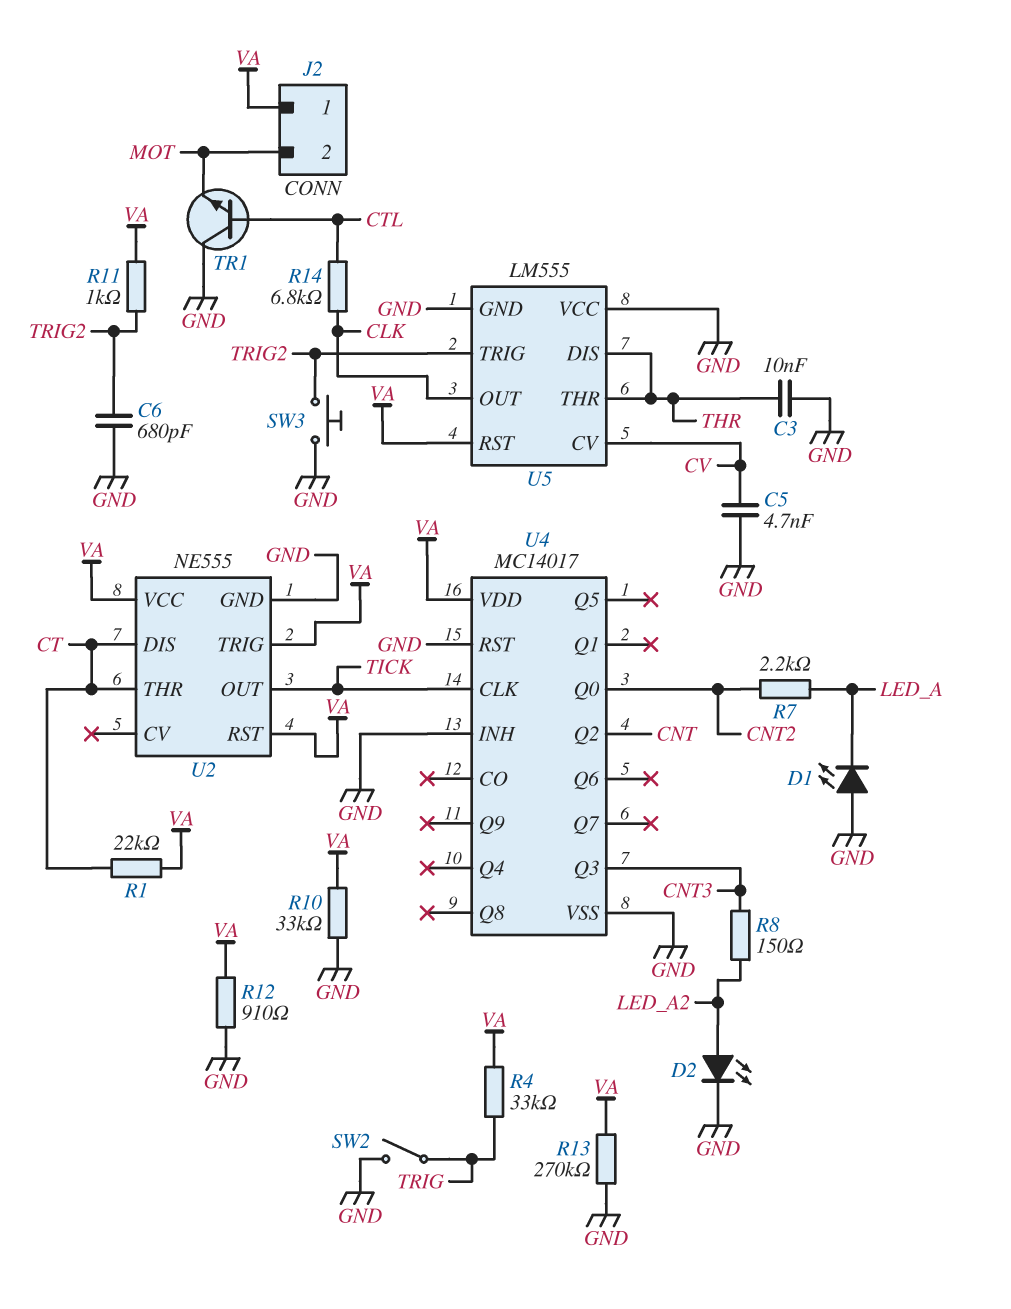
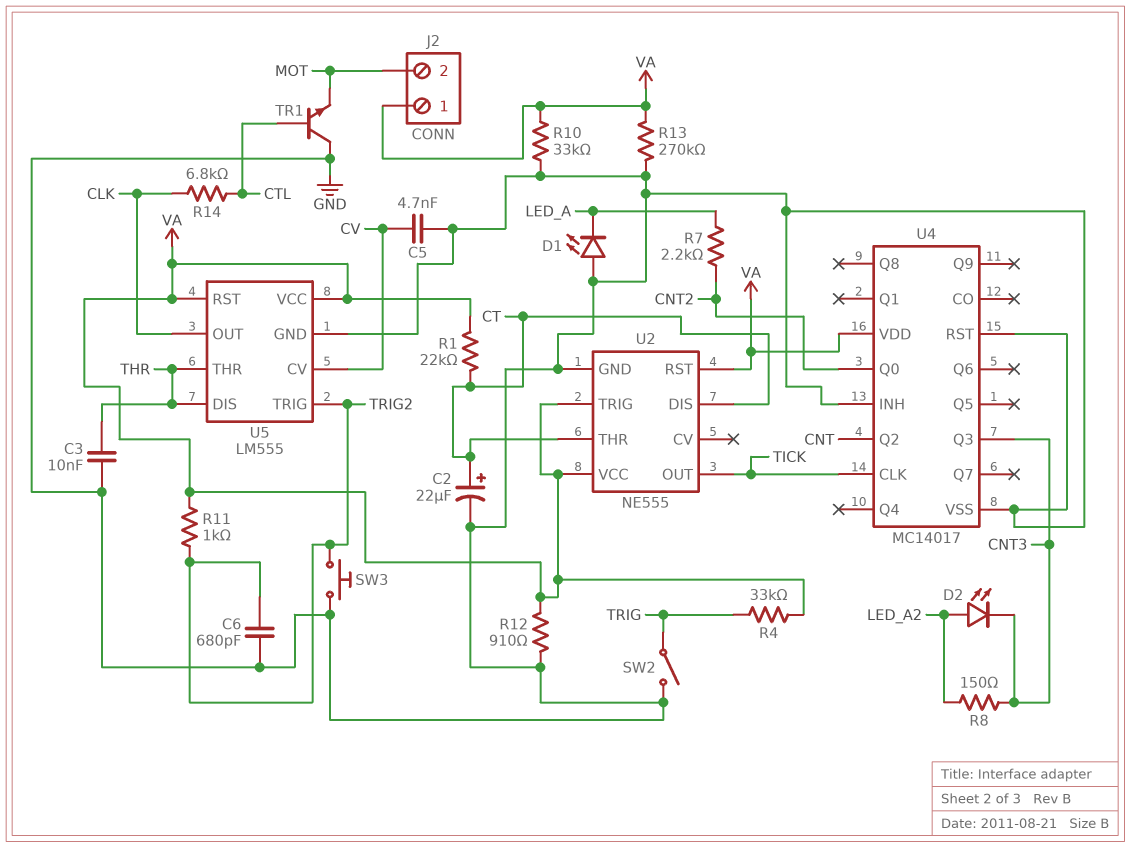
C2: none -> 22uF (plus CT, minus GND)
D2: LED (A LED_A2, K GND) -> LED (A LED_A2, K CNT3)
U5 pin VCC: GND -> VA

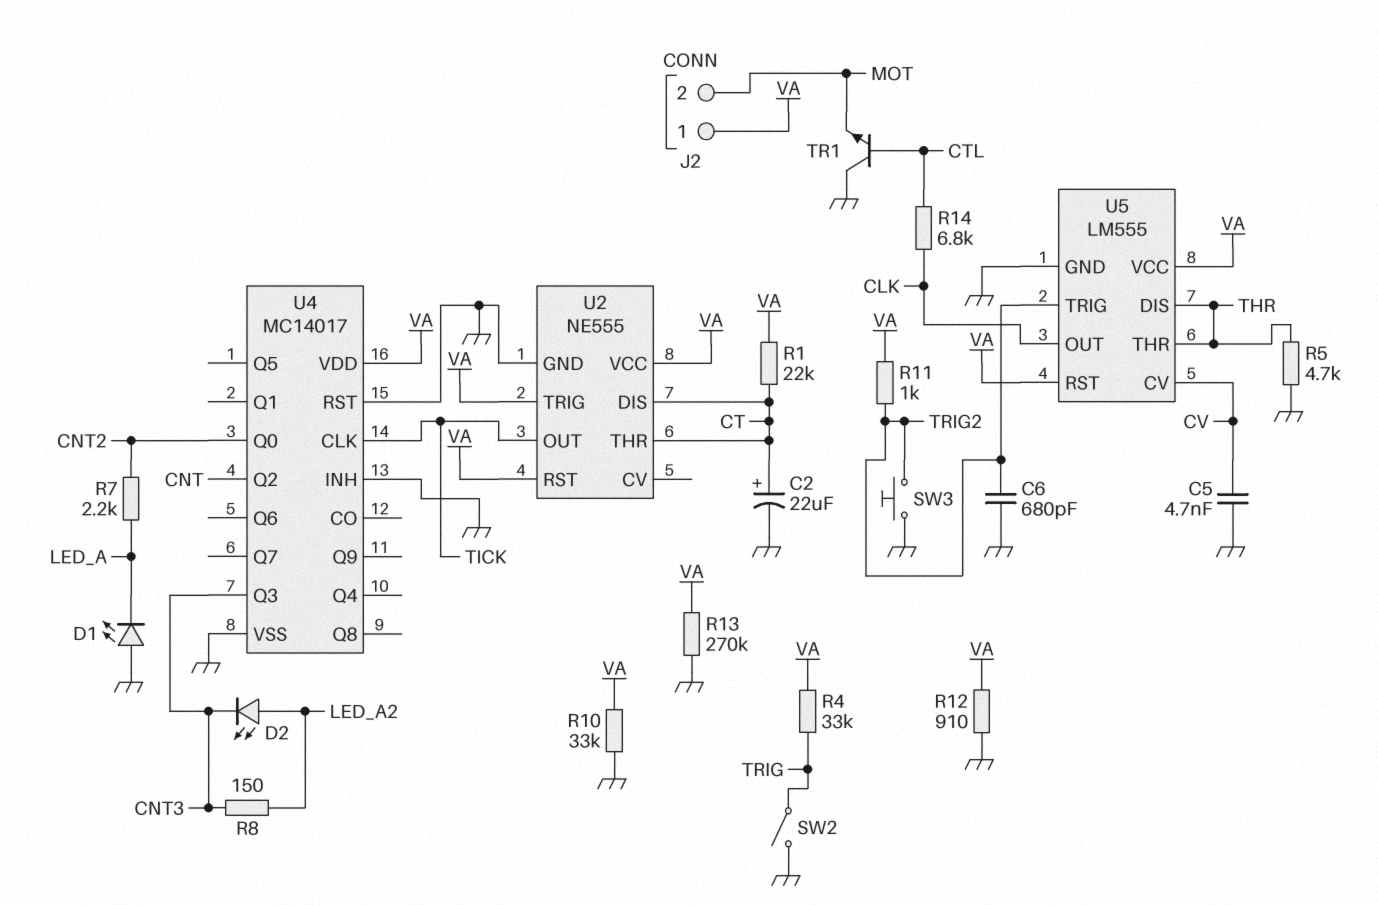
C3: 10nF (GND, THR) -> none
R5: none -> 4.7k (GND, THR)

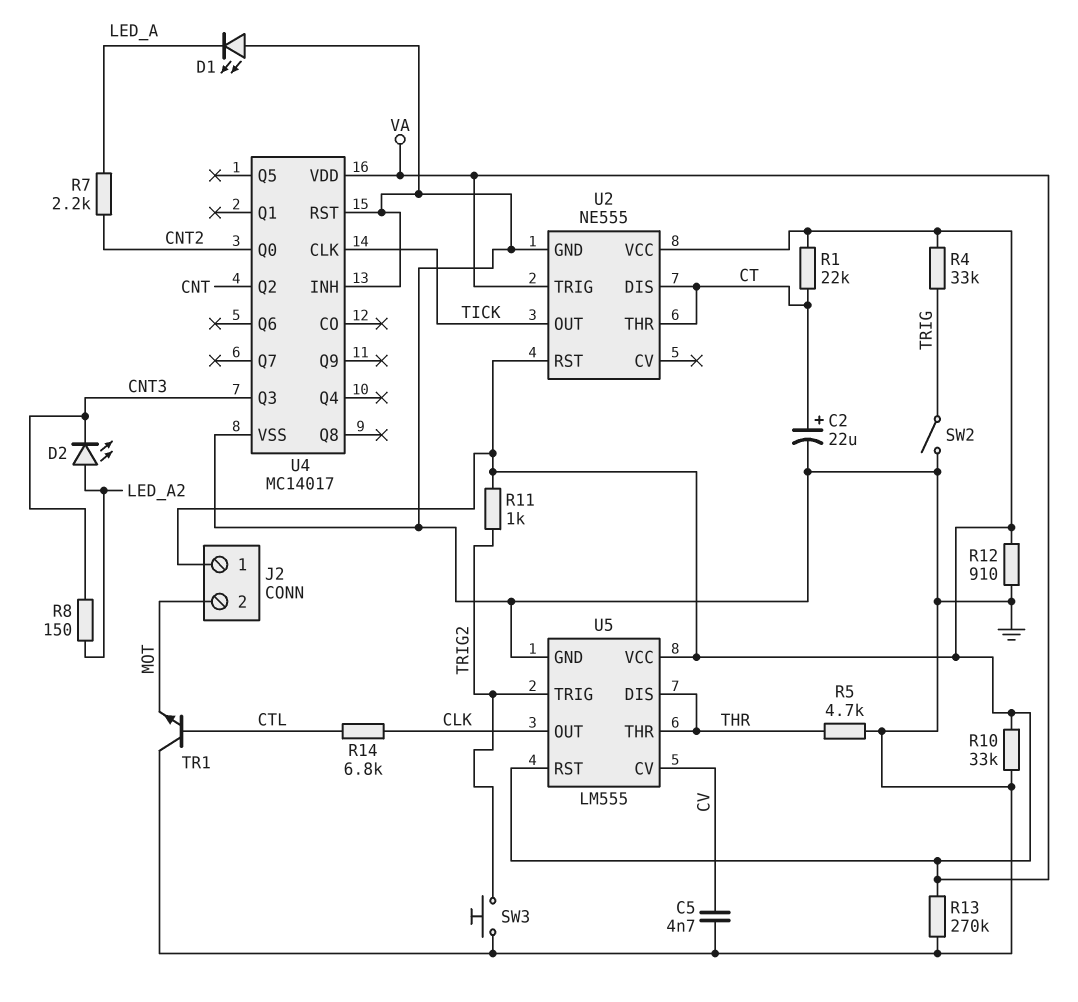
C6: 680pF (GND, TRIG2) -> none

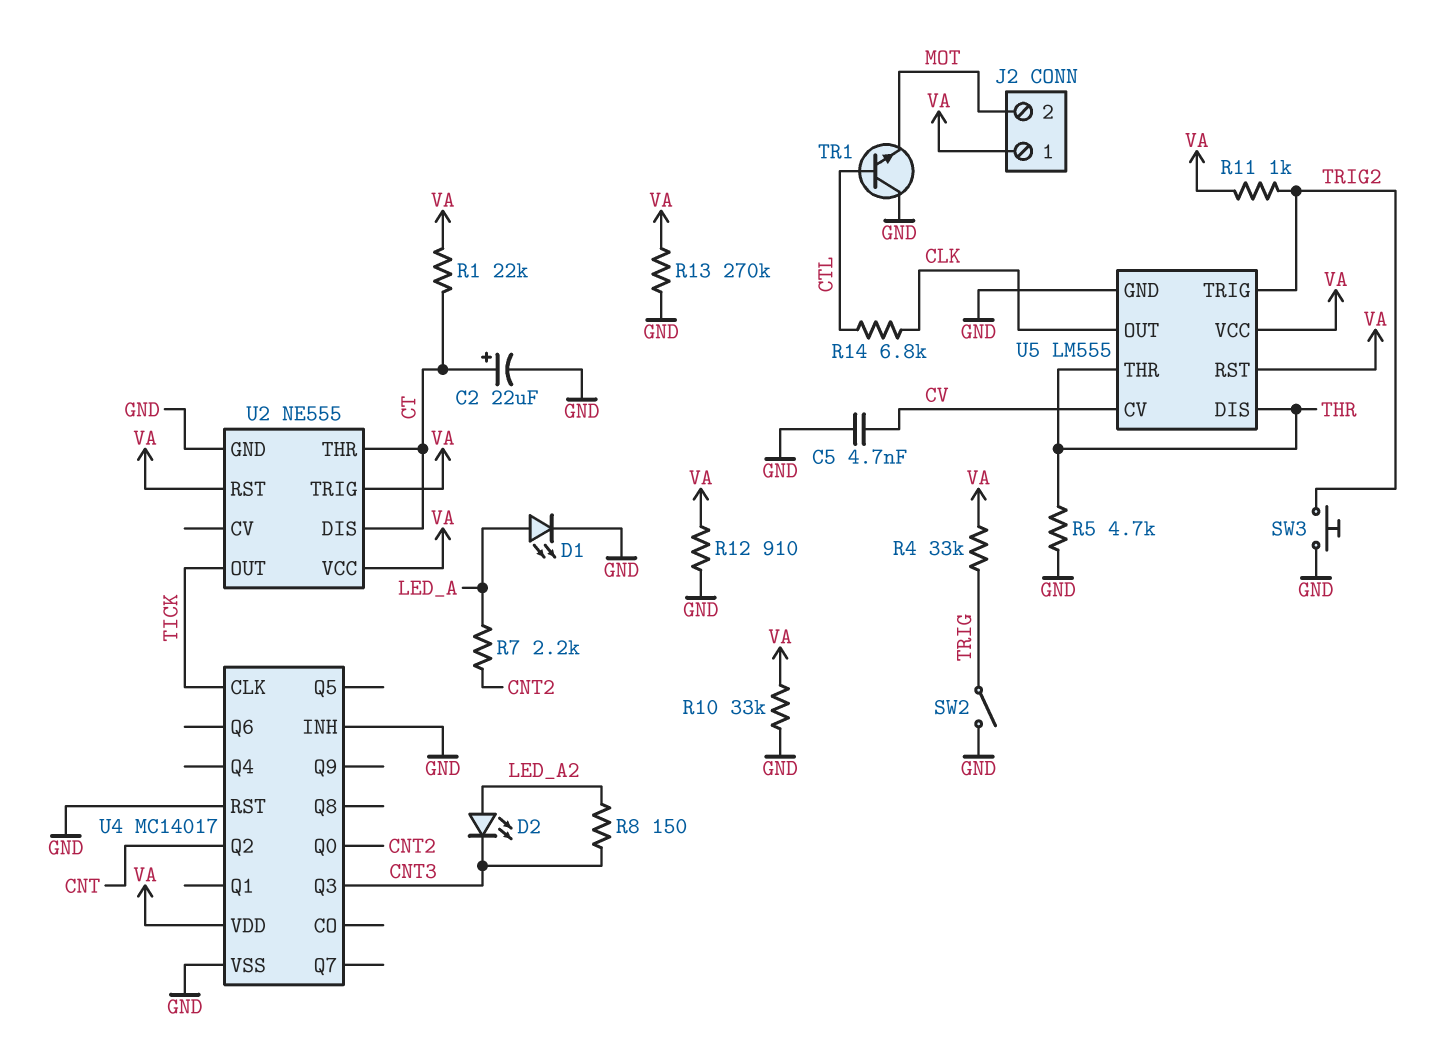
D1: LED (A GND, K LED_A) -> LED (A LED_A, K GND)

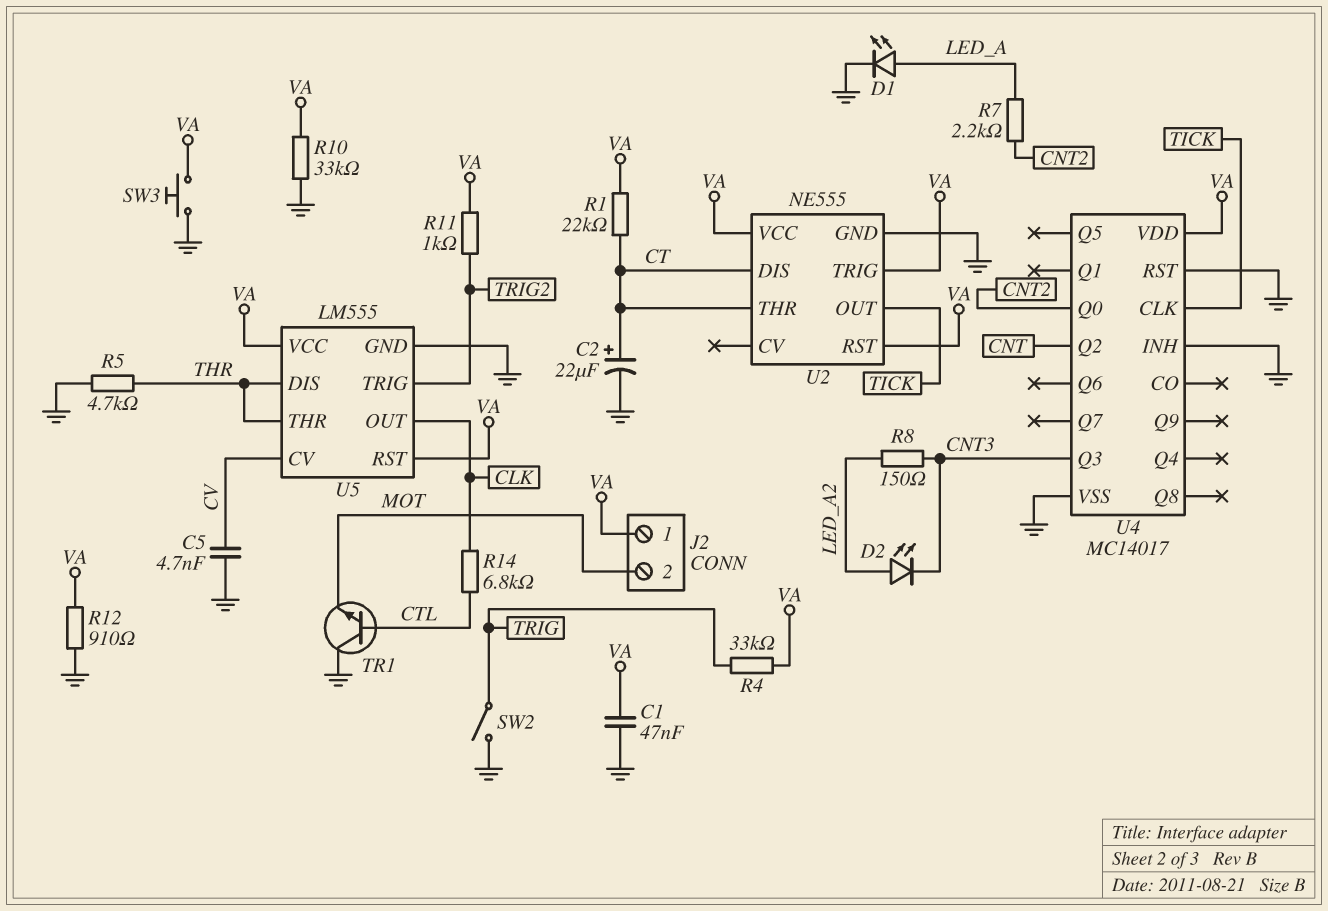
C1: none -> 47nF (GND, VA)
R13: 270k (GND, VA) -> none
SW3: button (GND, TRIG2) -> button (GND, VA)

